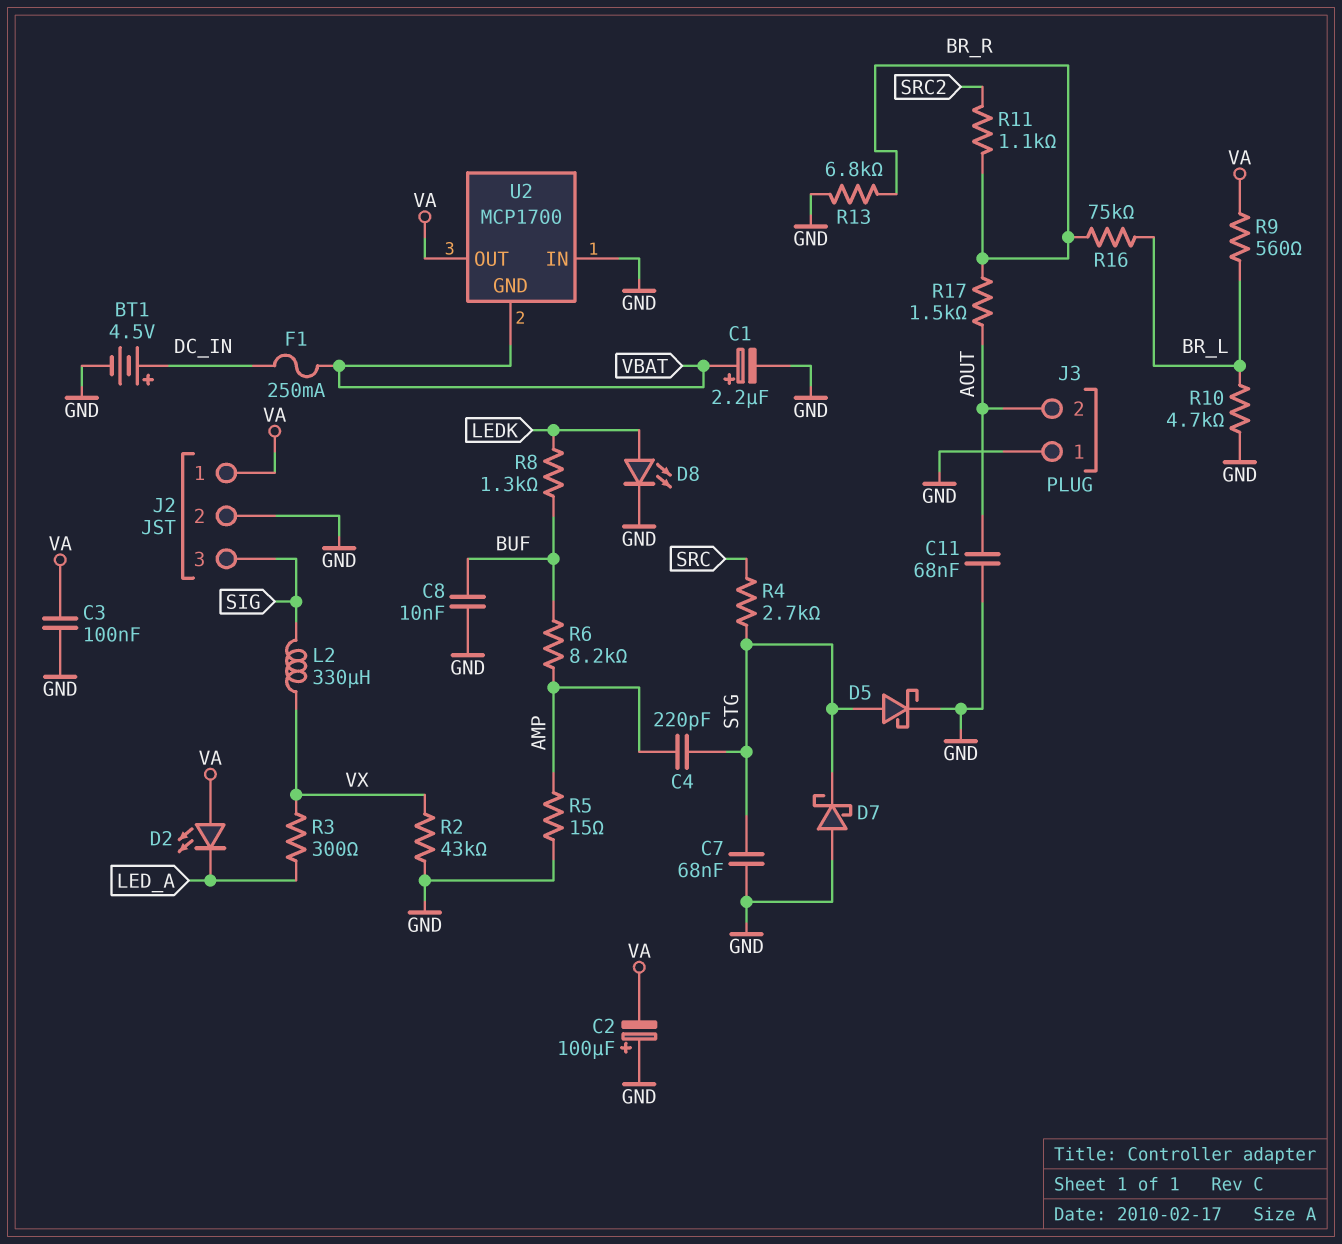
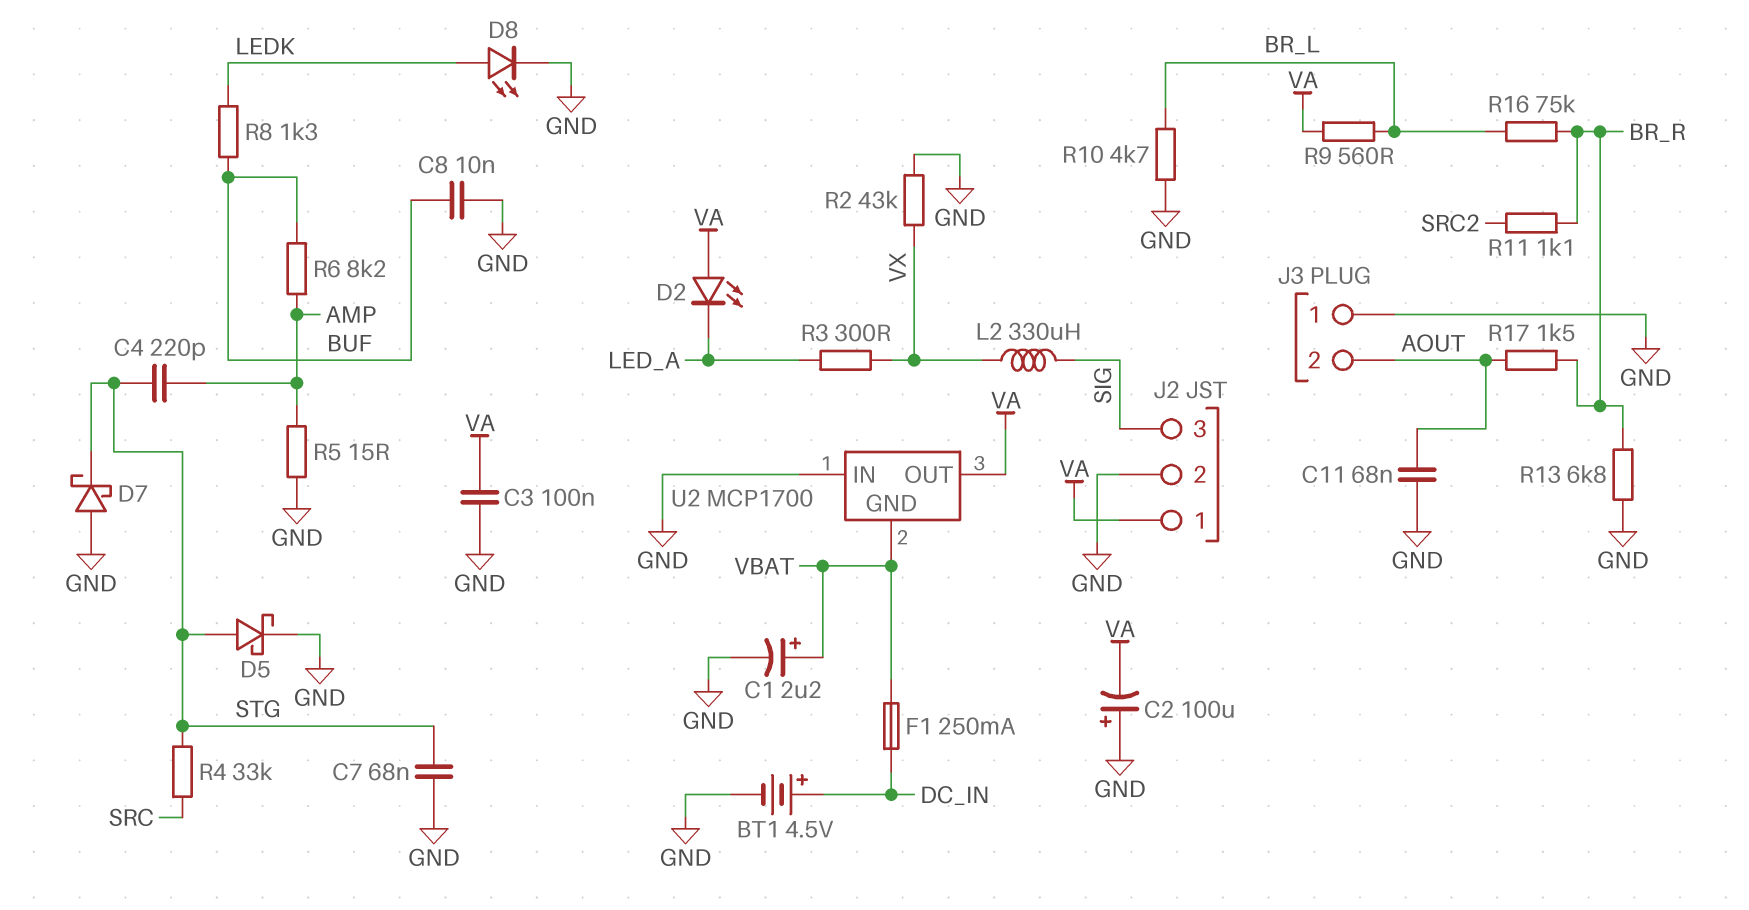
R4: 2.7k (SRC, STG) -> 33k (SRC, STG)

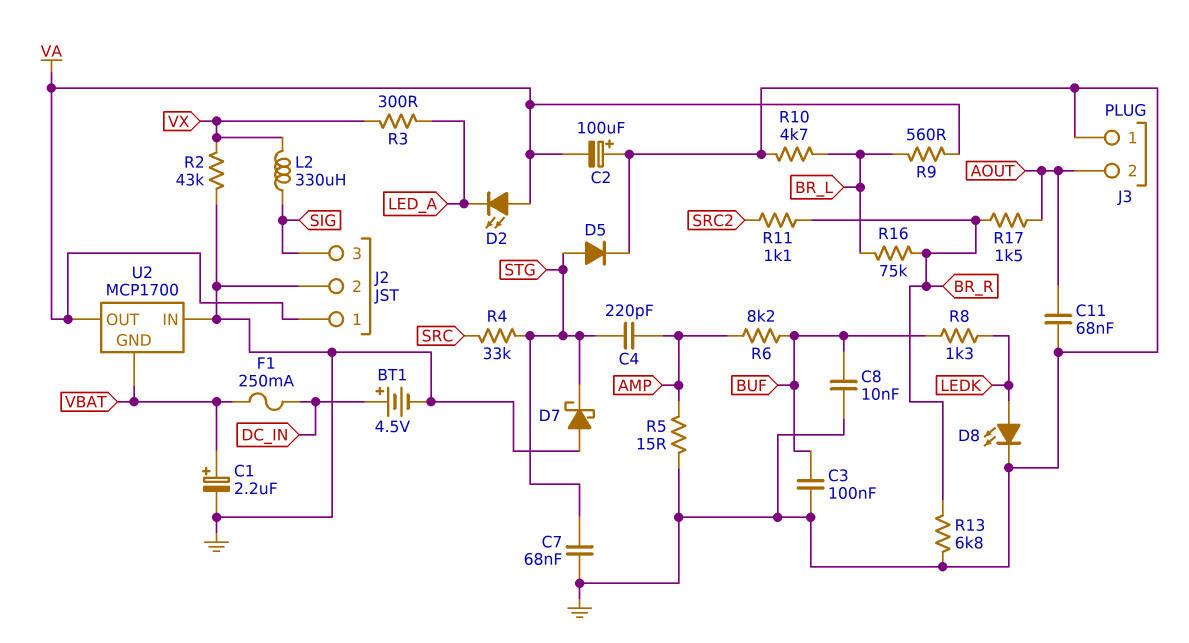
C3: 100nF (GND, VA) -> 100nF (BUF, GND)
D5: schottky (A STG, K GND) -> diode (A STG, K GND)

